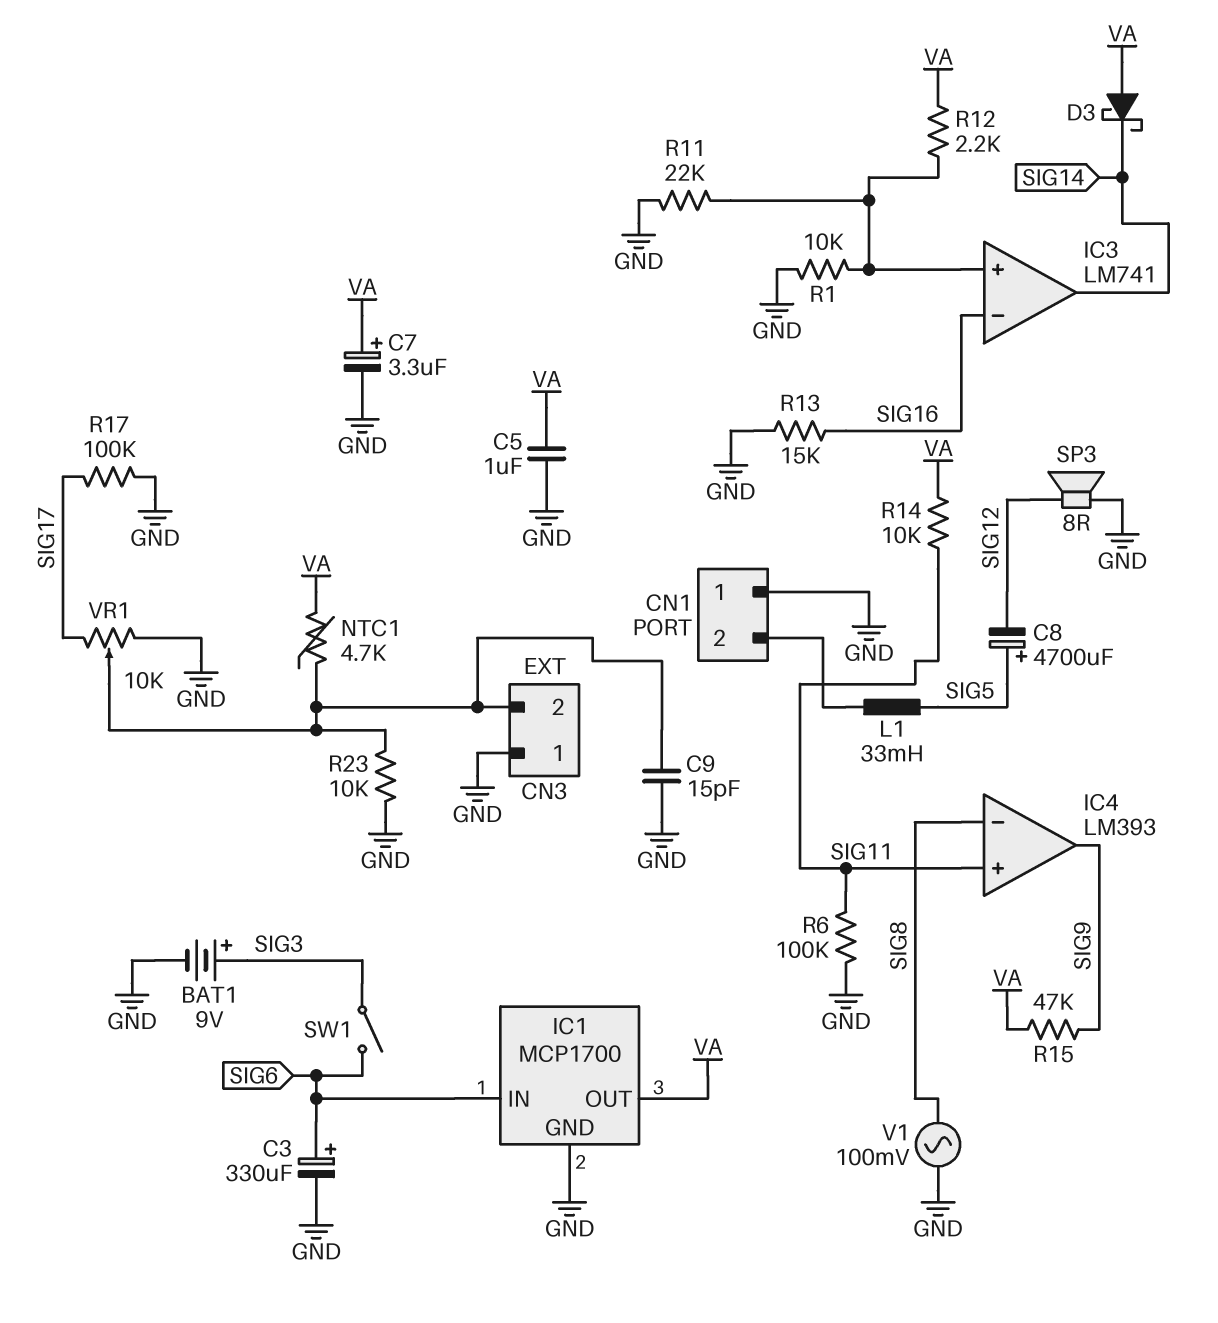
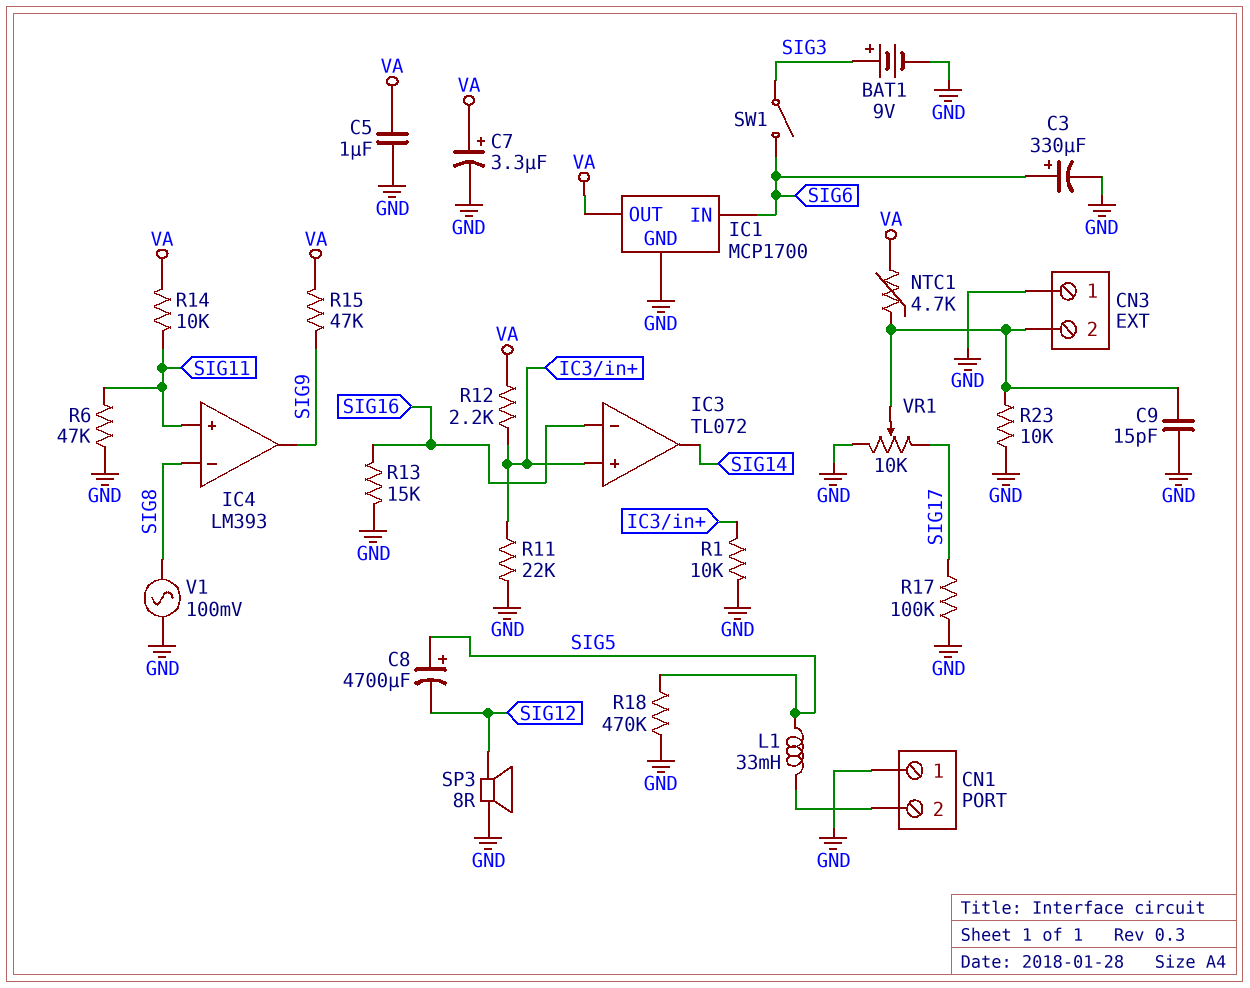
D3: schottky (A VA, K SIG14) -> none
IC3: LM741 -> TL072
R6: 100k (GND, SIG11) -> 47k (GND, SIG11)
R18: none -> 470k (GND, SIG5)

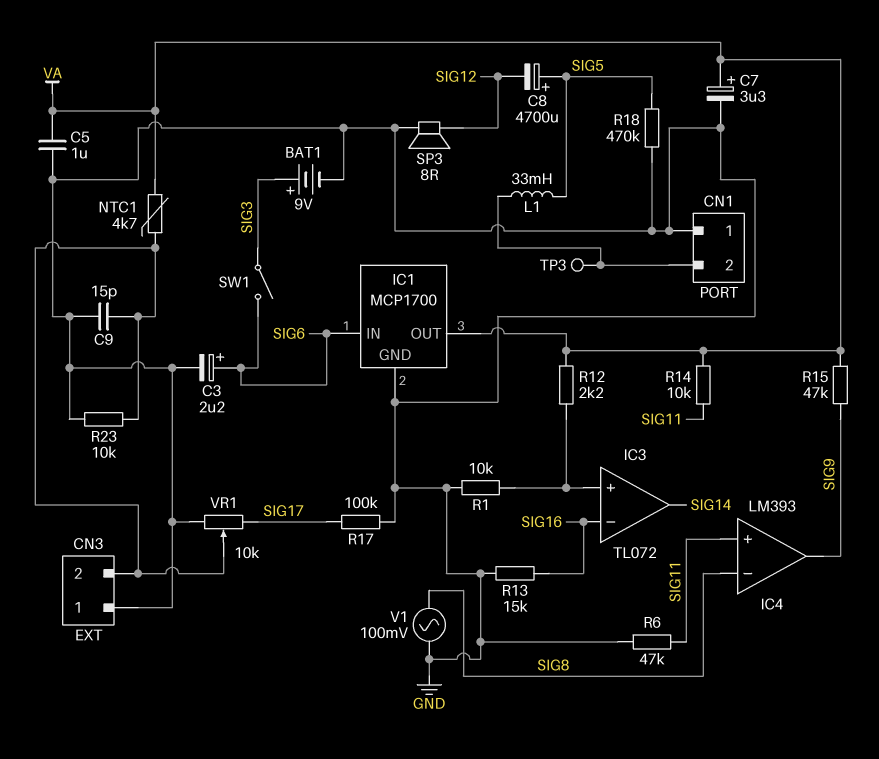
C3: 330uF (plus SIG6, minus GND) -> 2.2uF (plus SIG6, minus GND)
R11: 22k (GND, IC3/in+) -> none
TP3: none -> test point (CN1/2)

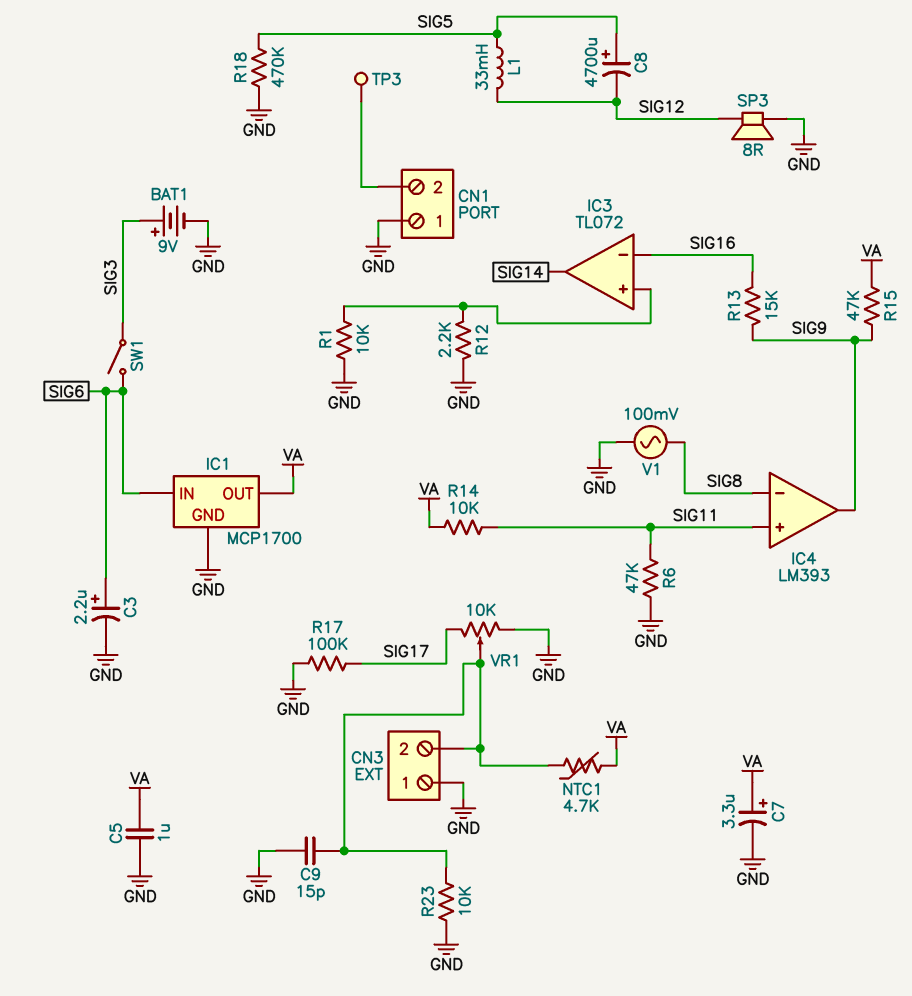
L1: 33mH (CN1/2, SIG5) -> 33mH (SIG5, SIG12)
R12: 2.2k (IC3/in+, VA) -> 2.2k (GND, IC3/in+)
R13: 15k (GND, SIG16) -> 15k (SIG9, SIG16)

